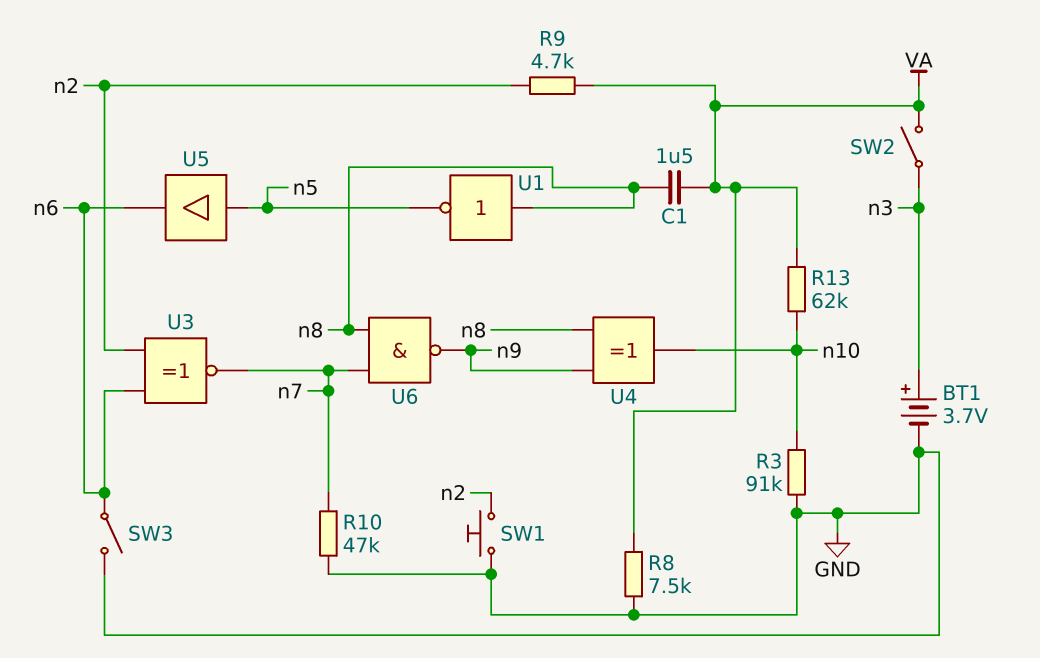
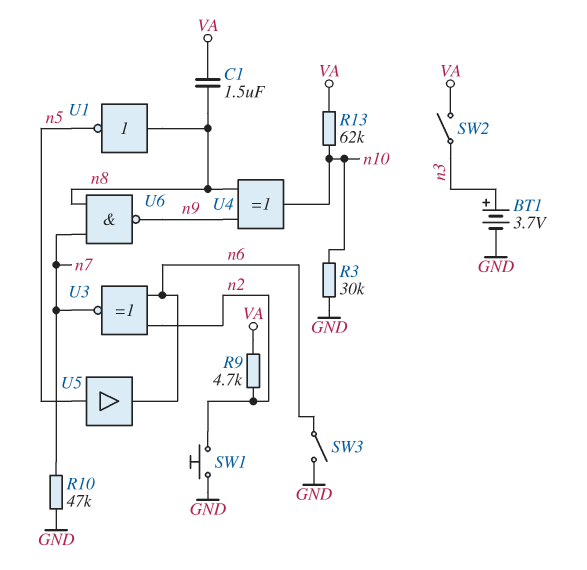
R3: 91k (GND, n10) -> 30k (GND, n10)
R8: 7.5k (GND, VA) -> none

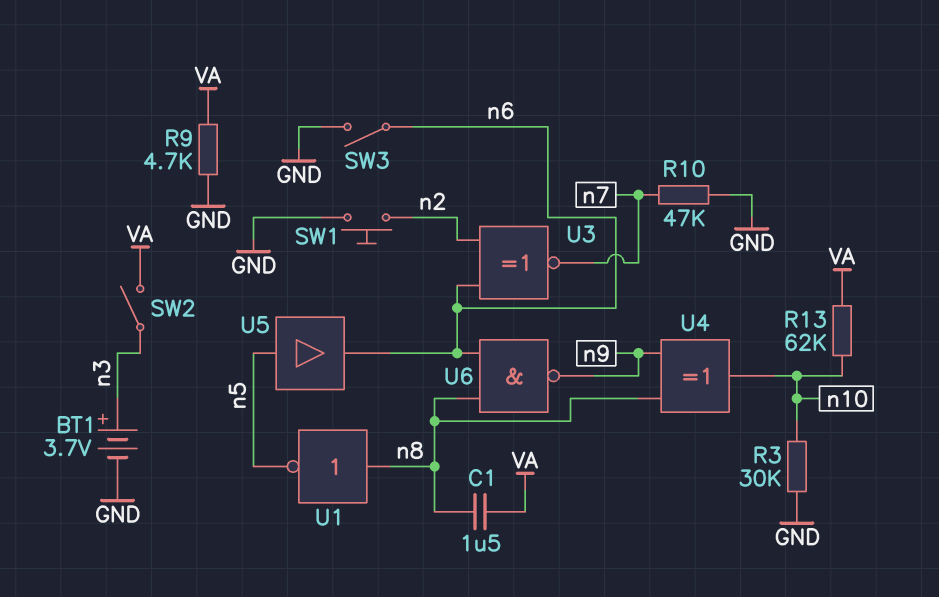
R9: 4.7k (VA, n2) -> 4.7k (GND, VA)
U6: NAND (in n7, in n8, out n9) -> NAND (in n6, in n8, out n9)

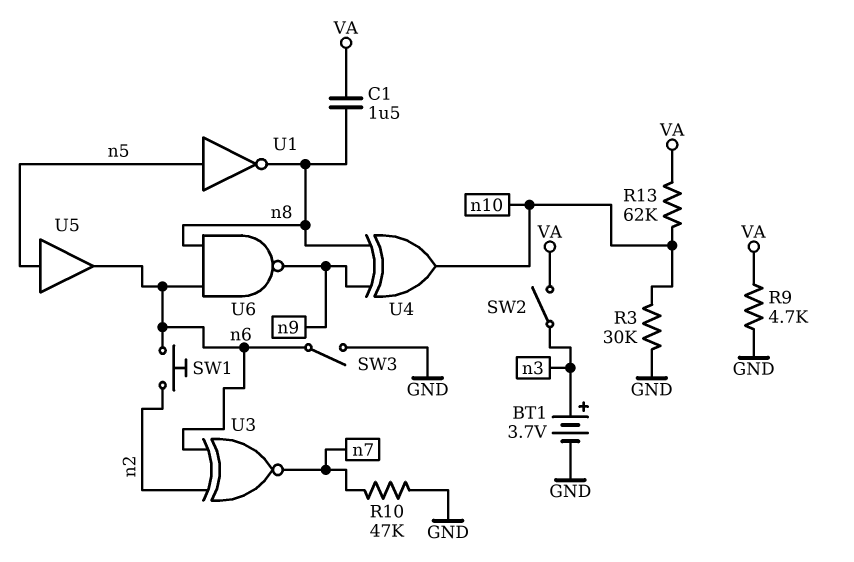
SW1: button (GND, n2) -> button (n2, n6)
U1: NOT (in n8, out n5) -> NOT (in n5, out n8)

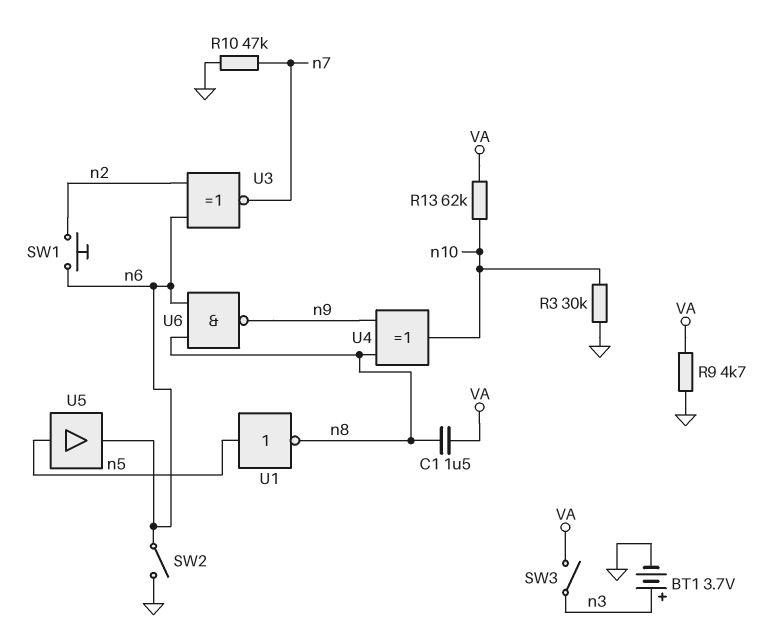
SW2: switch (VA, n3) -> switch (GND, n6)
SW3: switch (GND, n6) -> switch (VA, n3)

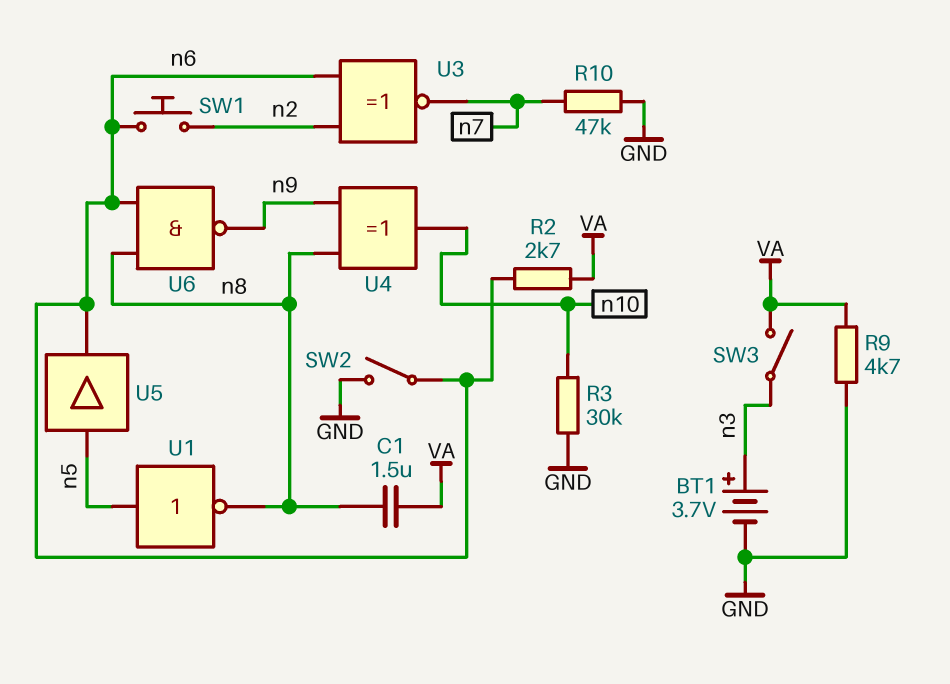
R2: none -> 2.7k (VA, n6)
R13: 62k (VA, n10) -> none

